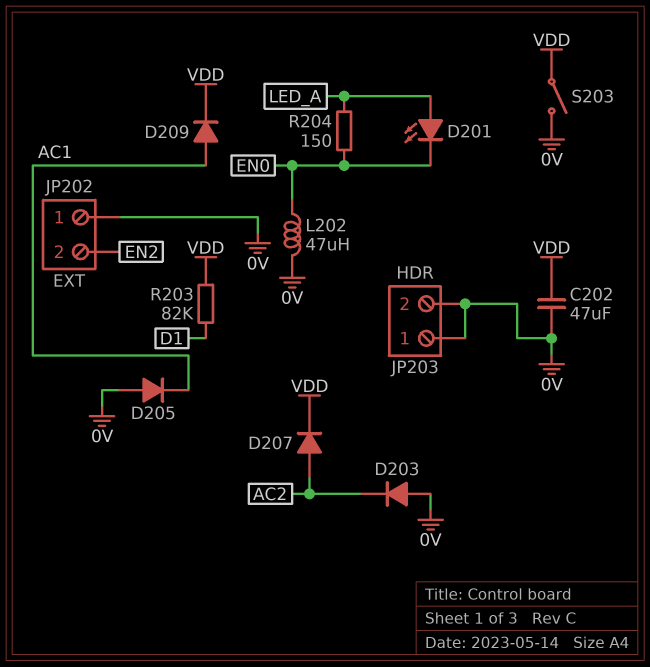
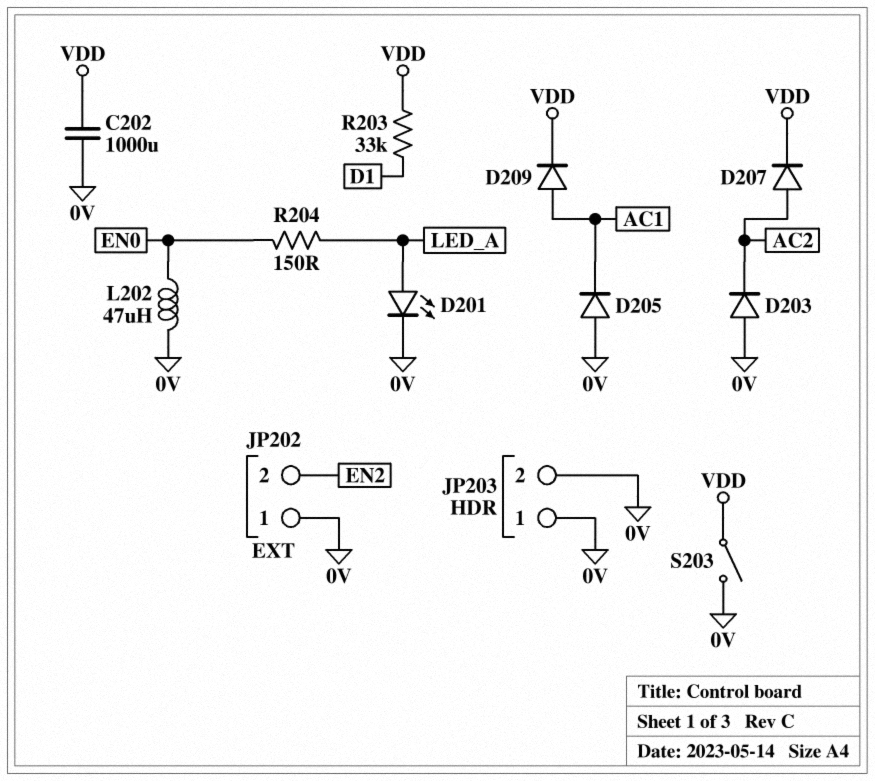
C202: 47uF (0V, VDD) -> 1000uF (0V, VDD)
D201: LED (A LED_A, K EN0) -> LED (A LED_A, K 0V)
R203: 82k (D1, VDD) -> 33k (D1, VDD)

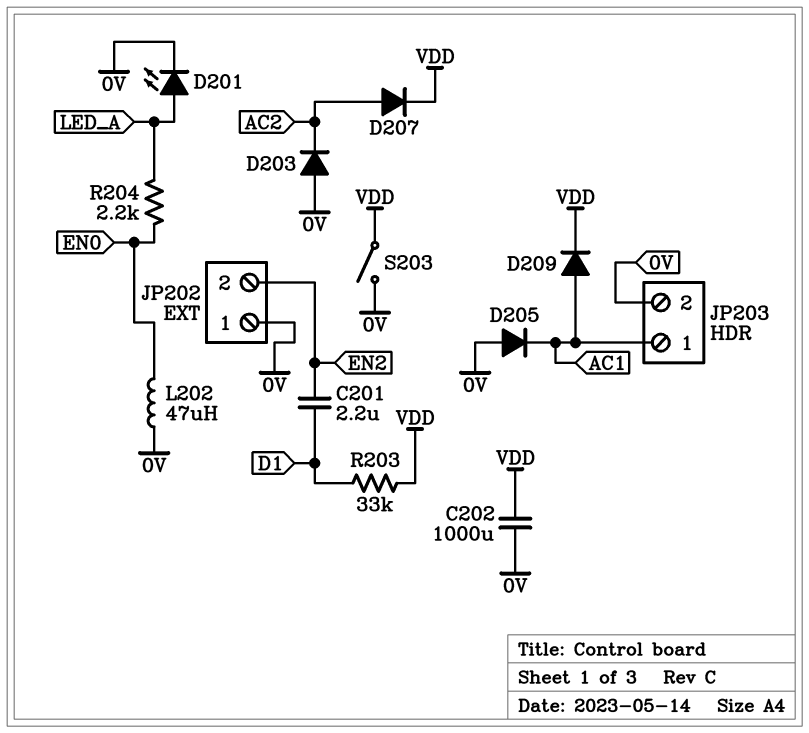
C201: none -> 2.2uF (D1, EN2)
JP203 pin 1: 0V -> AC1
R204: 150 (EN0, LED_A) -> 2.2k (EN0, LED_A)

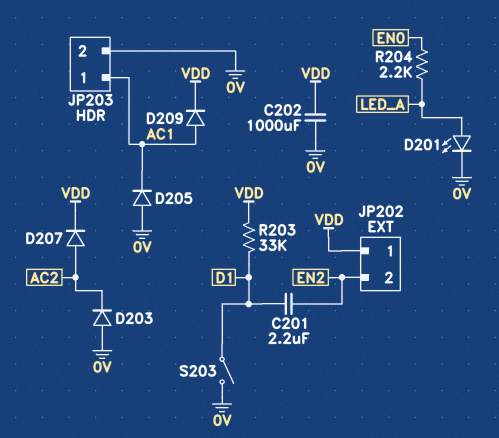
JP202 pin 1: 0V -> VDD
L202: 47uH (0V, EN0) -> none
S203: switch (0V, VDD) -> switch (0V, D1)

